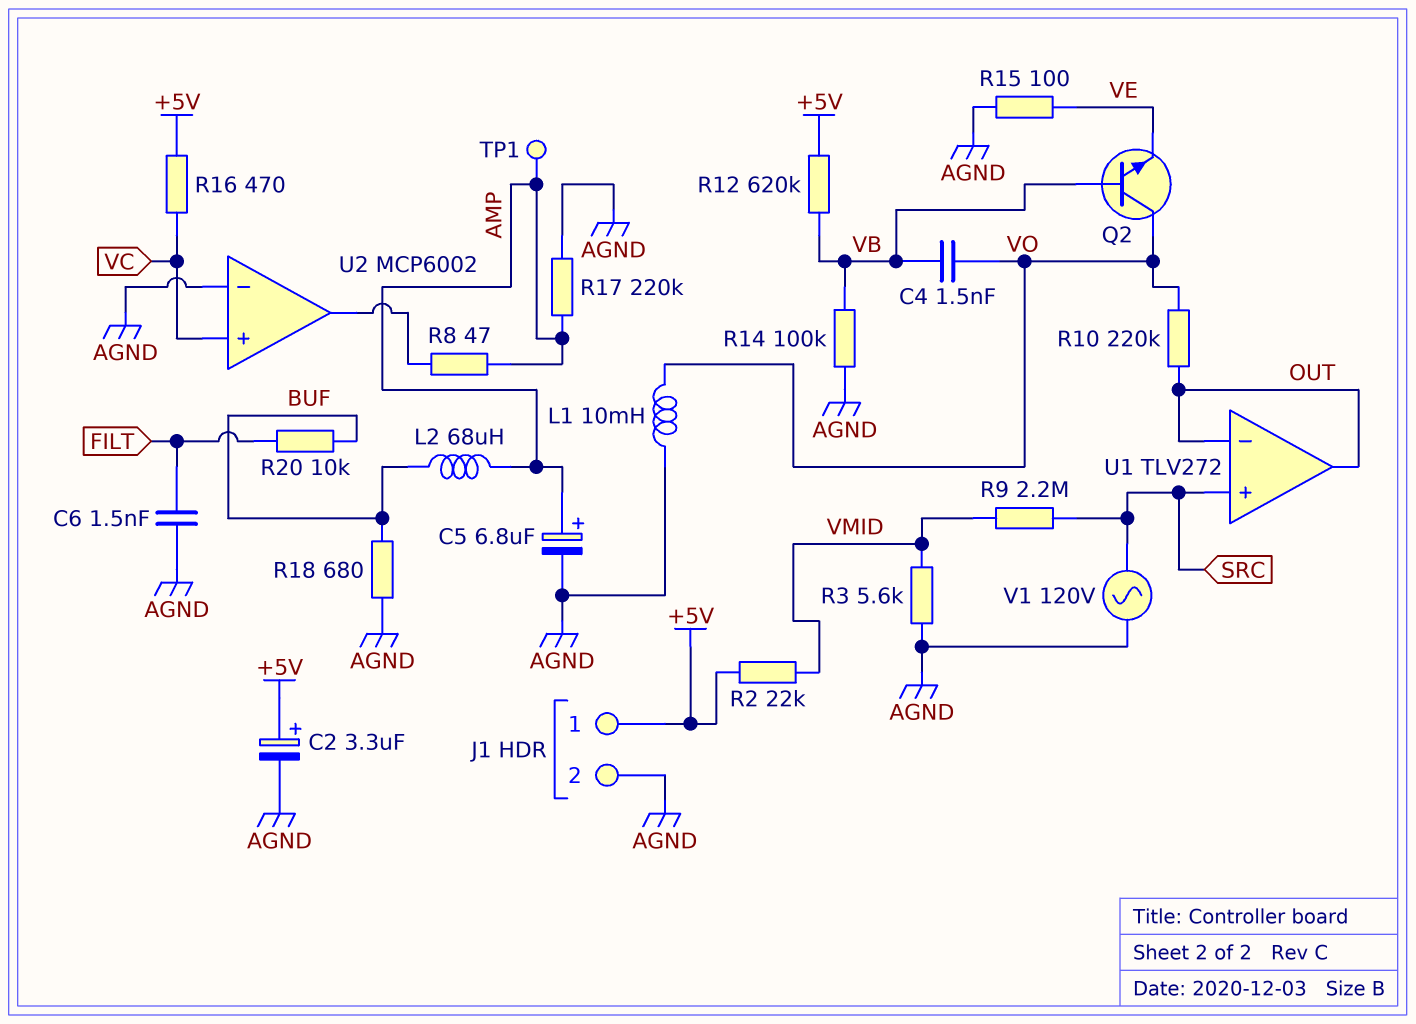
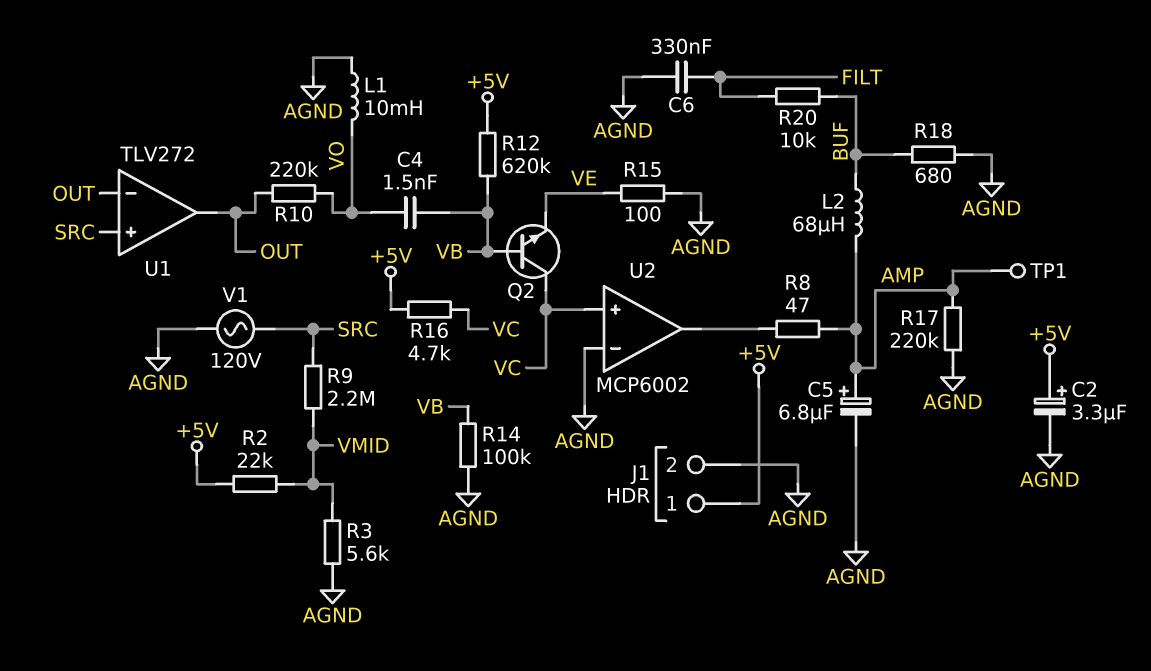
C6: 1.5nF (AGND, FILT) -> 330nF (AGND, FILT)
Q2: NPN (B VB, C VO, E VE) -> NPN (B VB, C VC, E VE)
R16: 470 (+5V, VC) -> 4.7k (+5V, VC)

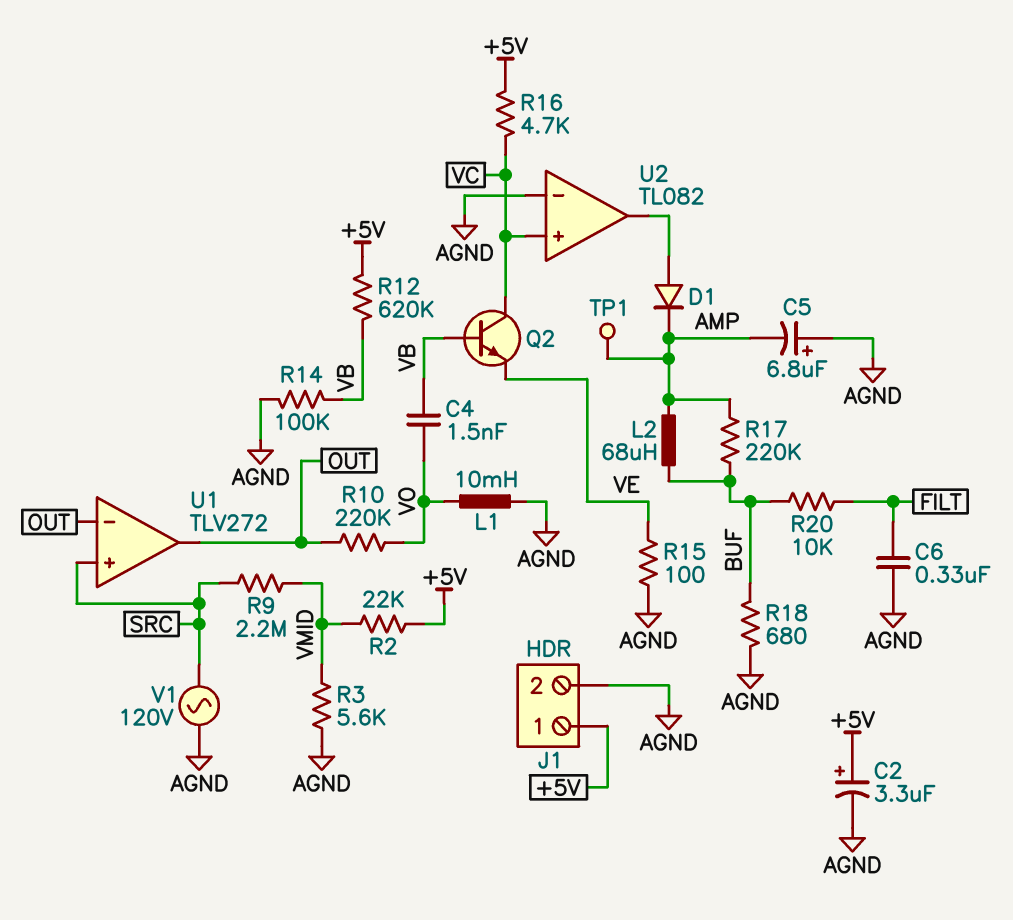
C5: 6.8uF (plus AMP, minus AGND) -> 6.8uF (plus AGND, minus AMP)
D1: none -> diode (A U2/out, K AMP)
R8: 47 (AMP, U2/out) -> none
R17: 220k (AGND, AMP) -> 220k (AMP, BUF)
U2: MCP6002 -> TL082

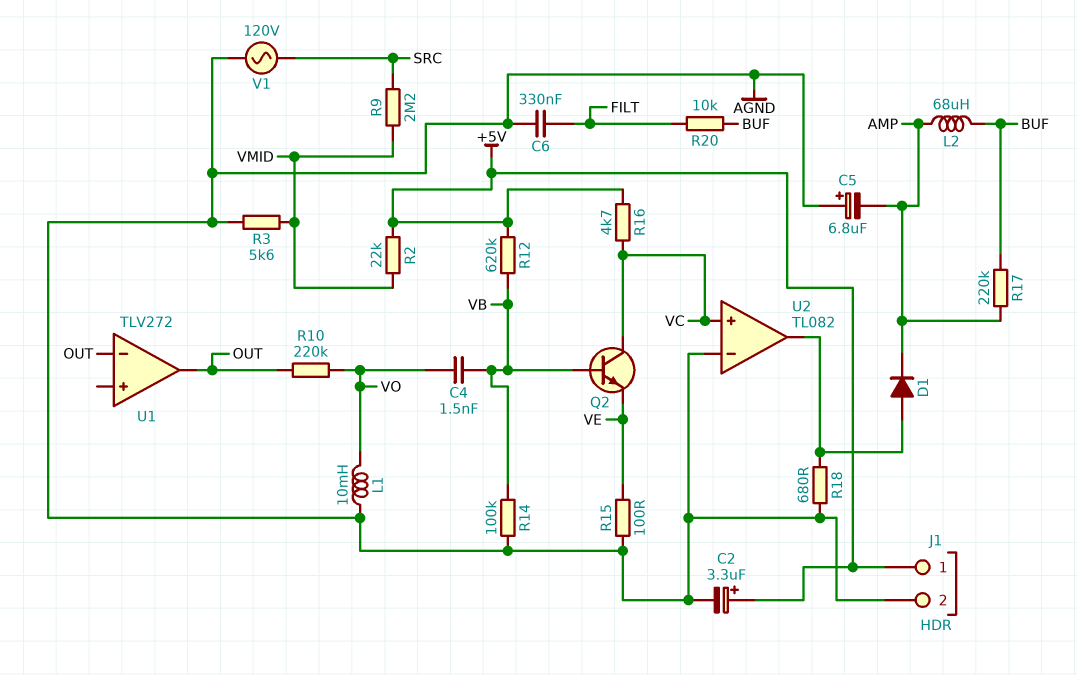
R18: 680 (AGND, BUF) -> 680 (AGND, U2/out)
TP1: test point (AMP) -> none
U1 pin in+: SRC -> none

